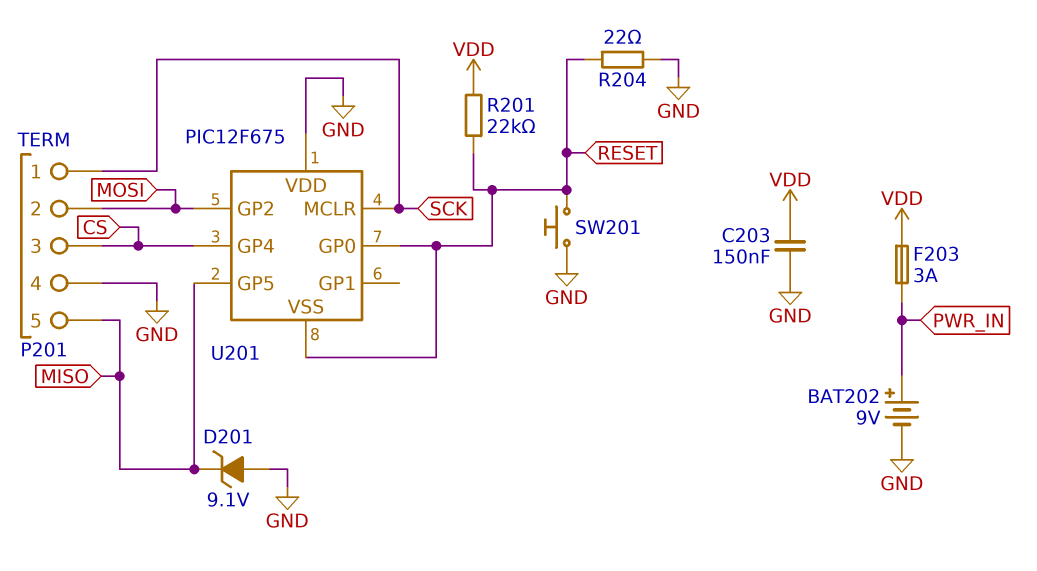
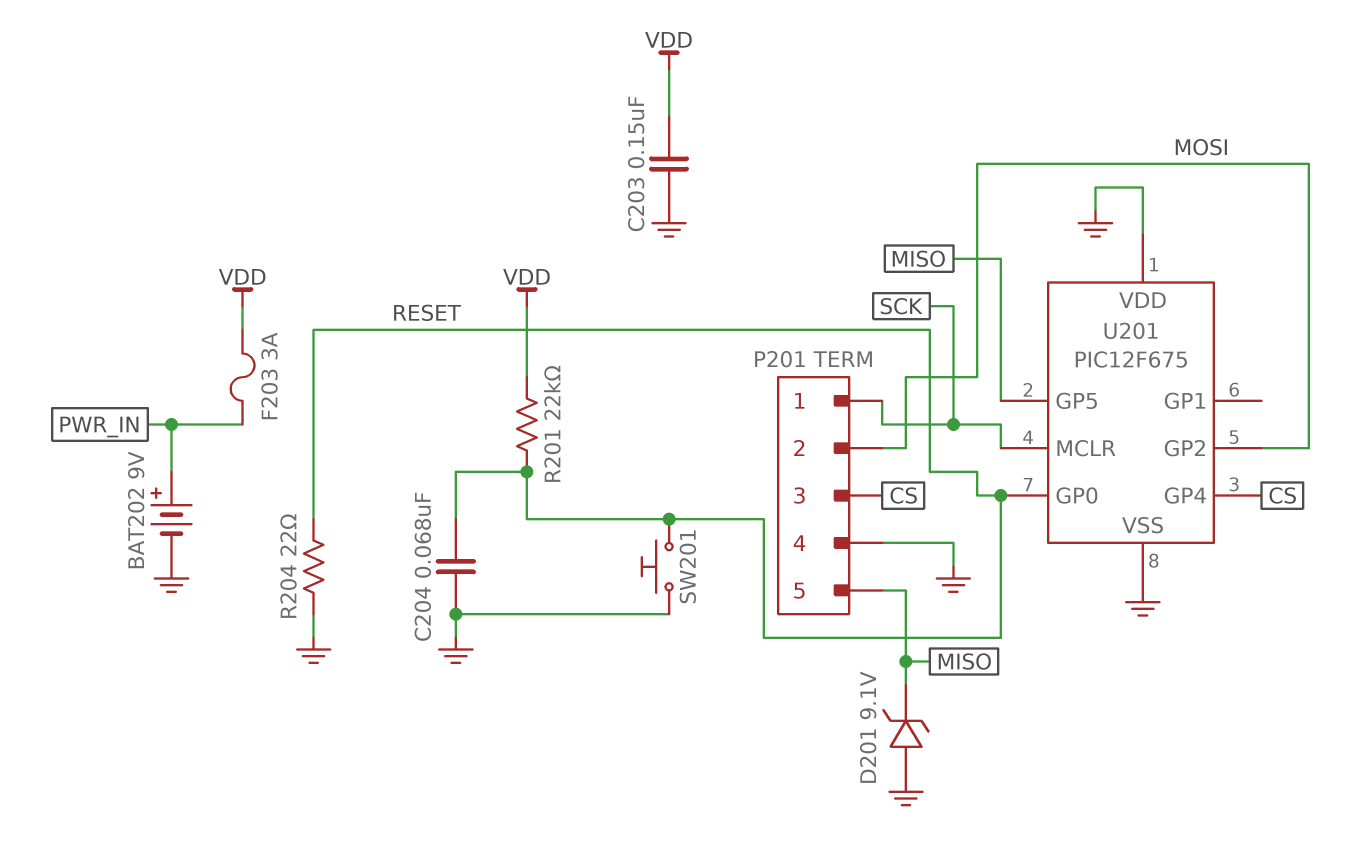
C204: none -> 68nF (GND, RESET)
U201 pin VSS: RESET -> GND

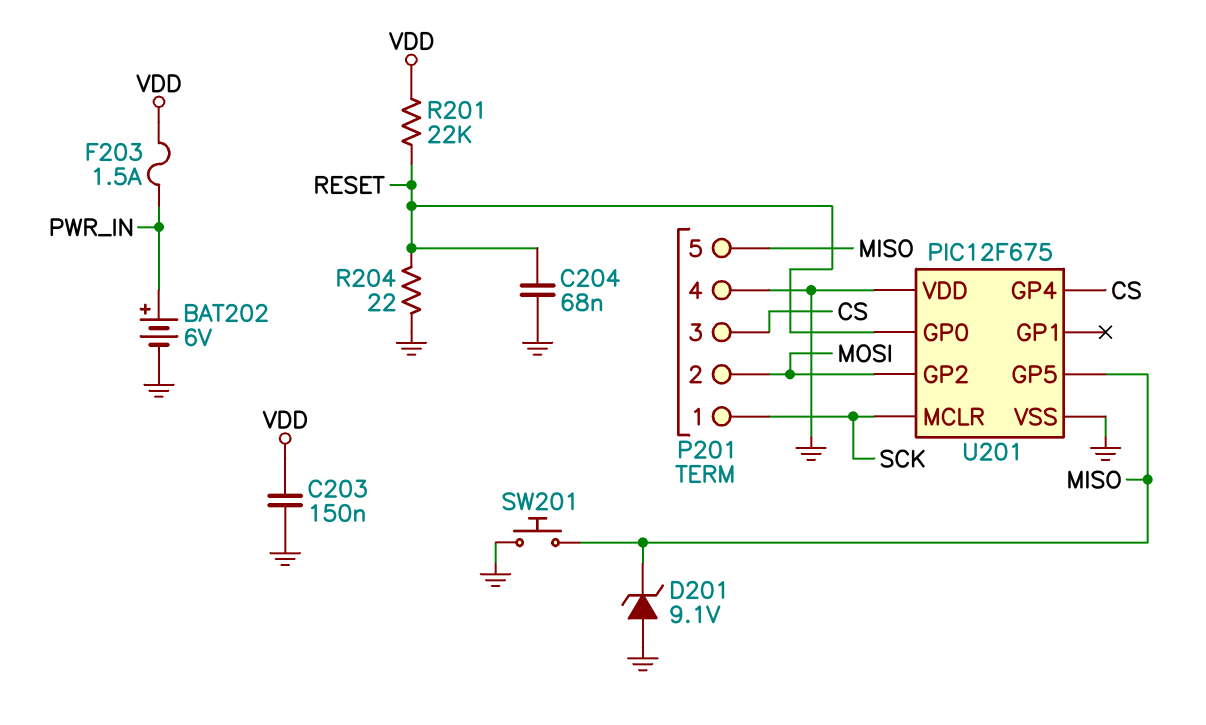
BAT202: 9V (plus PWR_IN, minus GND) -> 6V (plus PWR_IN, minus GND)
F203: 3A (PWR_IN, VDD) -> 1.5A (PWR_IN, VDD)
SW201: button (GND, RESET) -> button (GND, MISO)

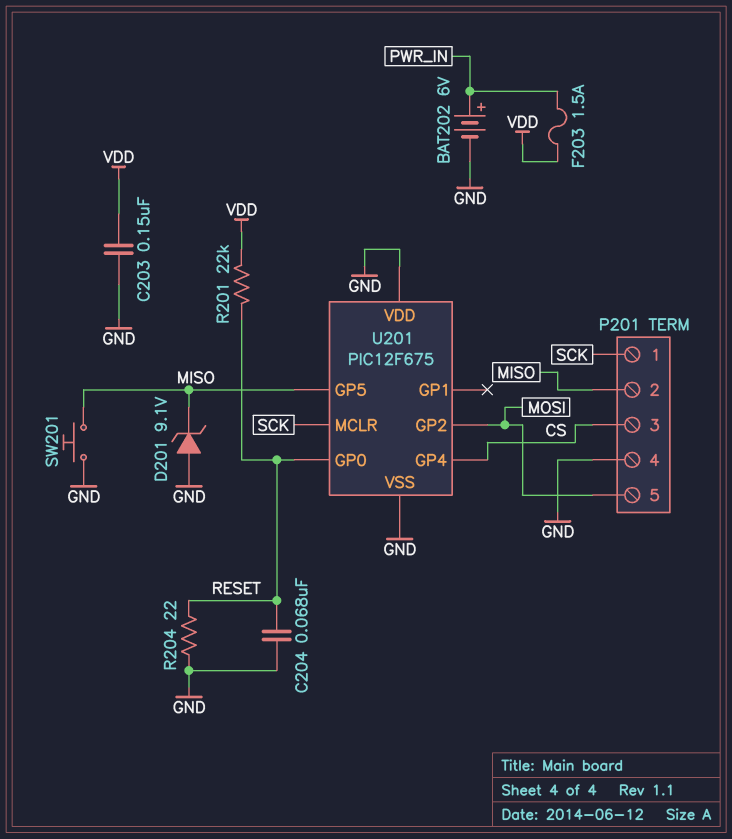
P201 pin 2: MOSI -> MISO
P201 pin 5: MISO -> MOSI

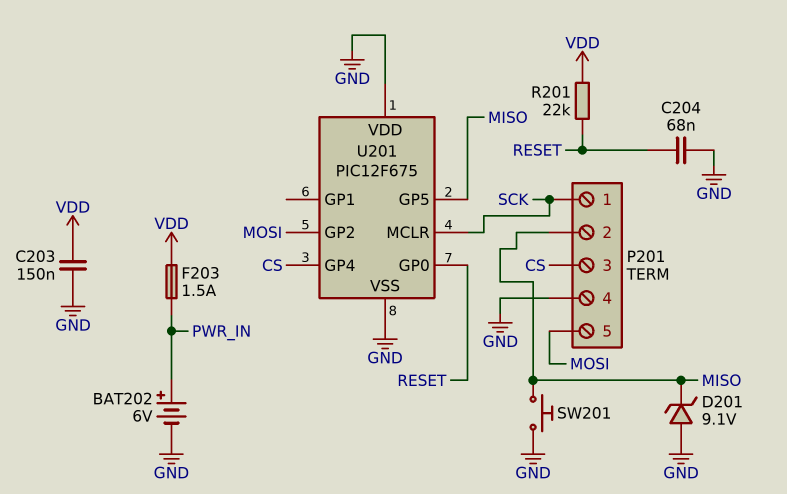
R204: 22 (GND, RESET) -> none

